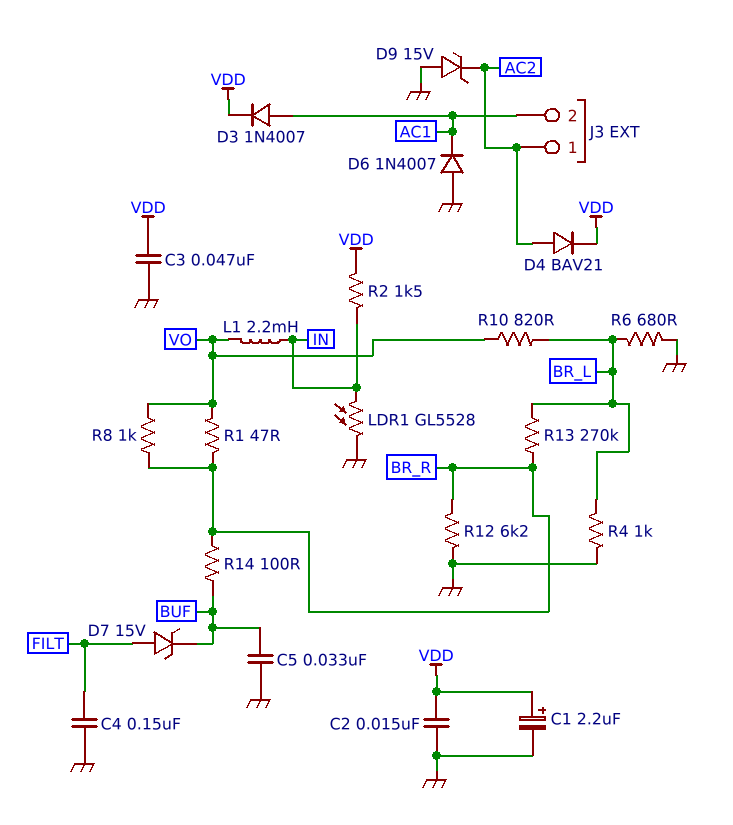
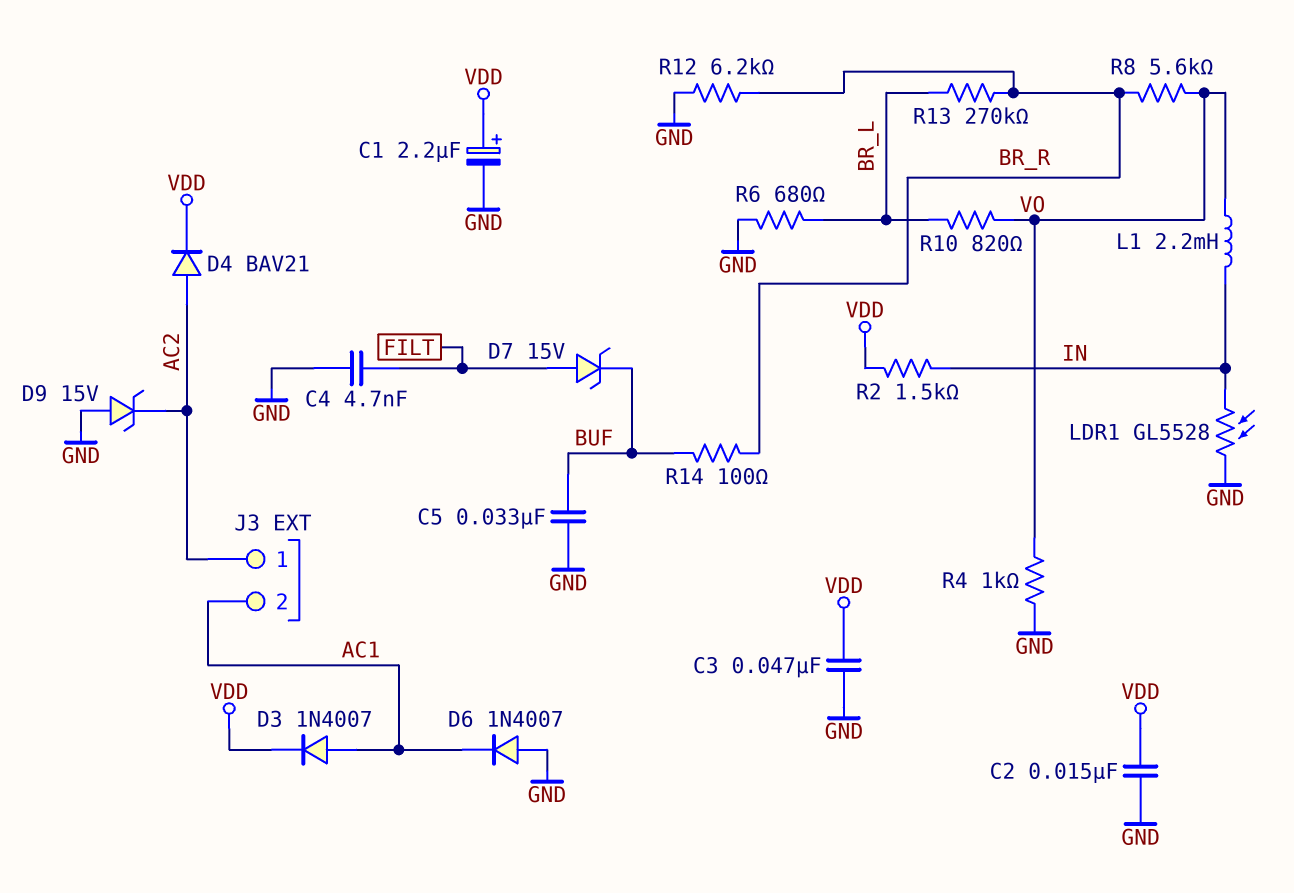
C4: 150nF (FILT, GND) -> 4.7nF (FILT, GND)
R1: 47 (BR_R, VO) -> none
R4: 1k (BR_L, GND) -> 1k (GND, VO)
R8: 1k (BR_R, VO) -> 5.6k (BR_R, VO)

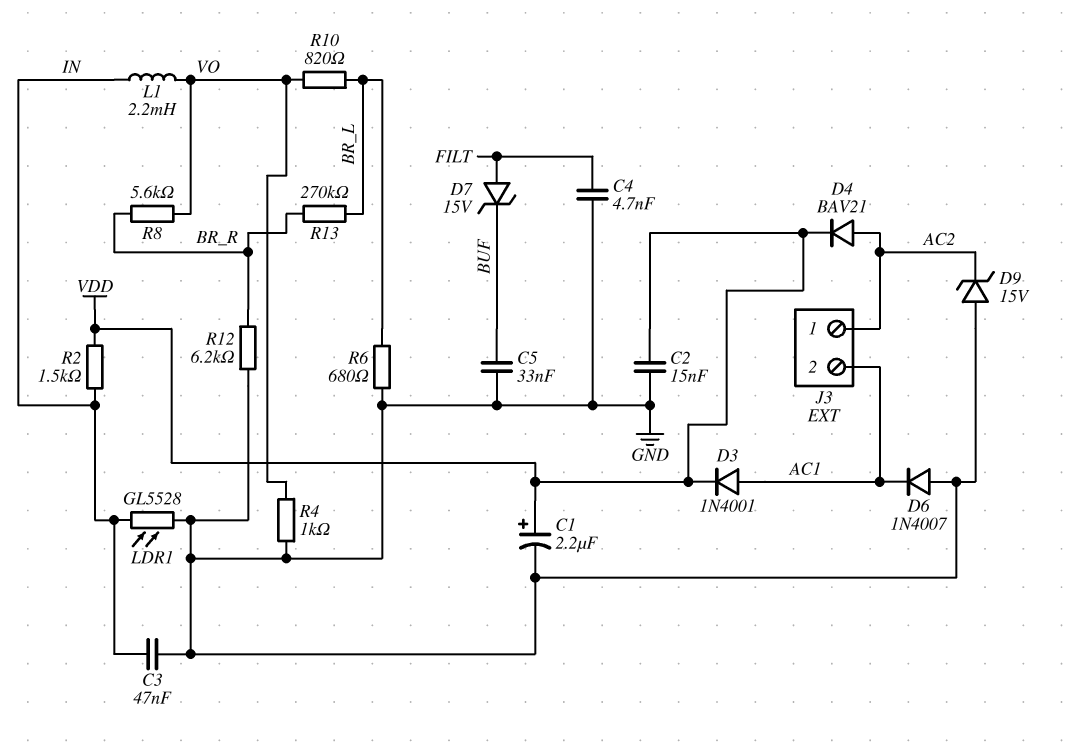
C3: 47nF (GND, VDD) -> 47nF (GND, IN)
D3: diode 1N4007 (A AC1, K VDD) -> diode 1N4001 (A AC1, K VDD)
R14: 100 (BR_R, BUF) -> none

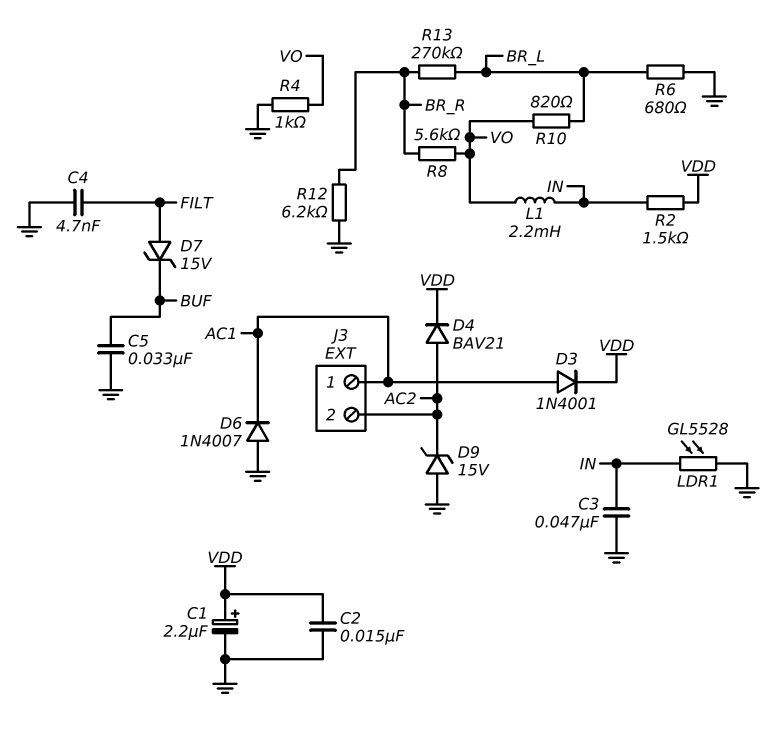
J3 pin 1: AC2 -> AC1
J3 pin 2: AC1 -> AC2

